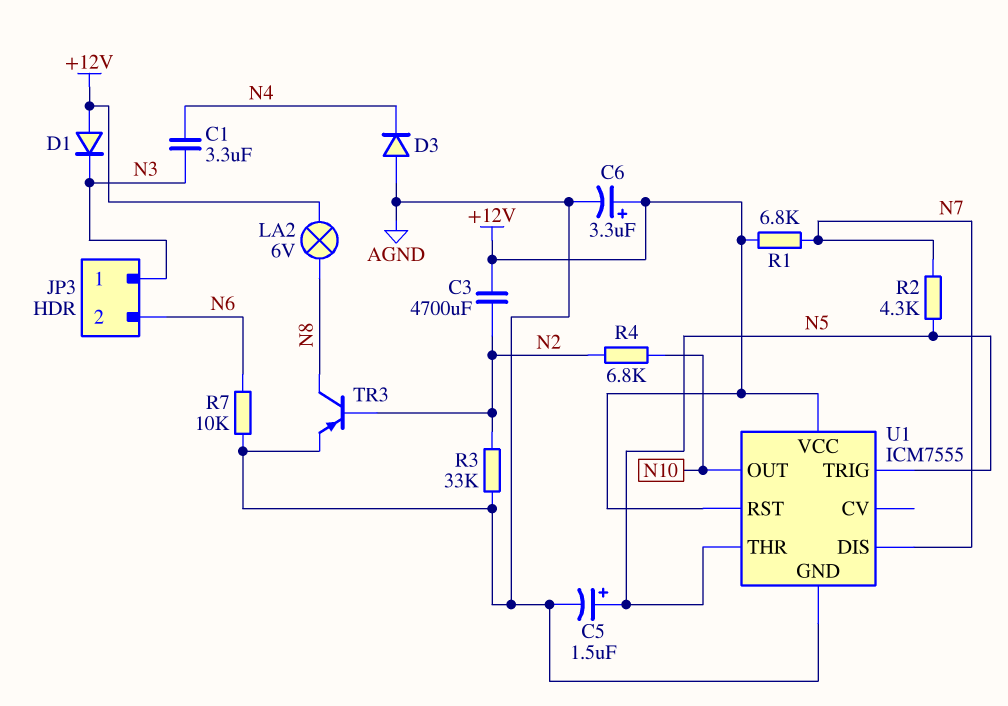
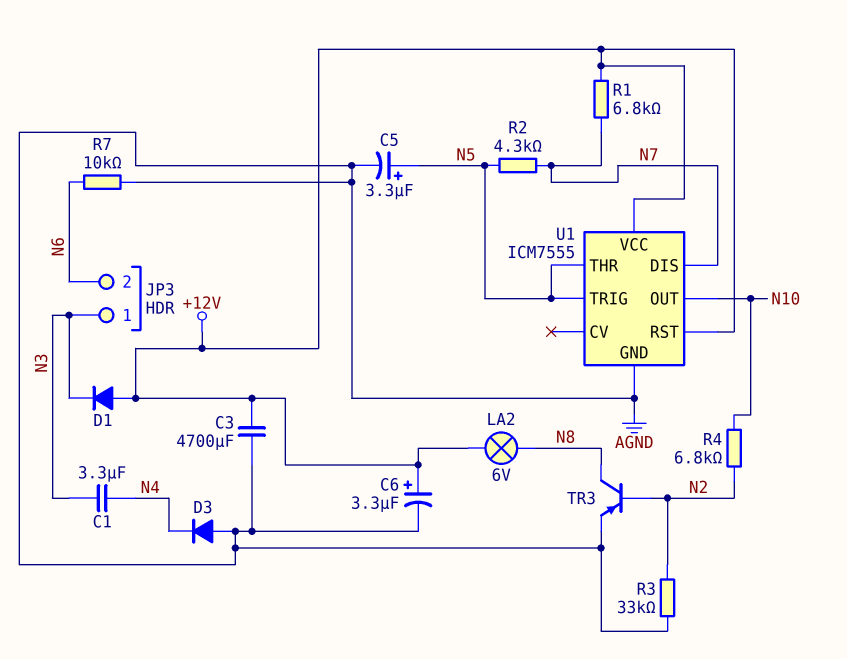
C3: 4700uF (+12V, N2) -> 4700uF (+12V, AGND)
C5: 1.5uF (plus N5, minus AGND) -> 3.3uF (plus N5, minus AGND)

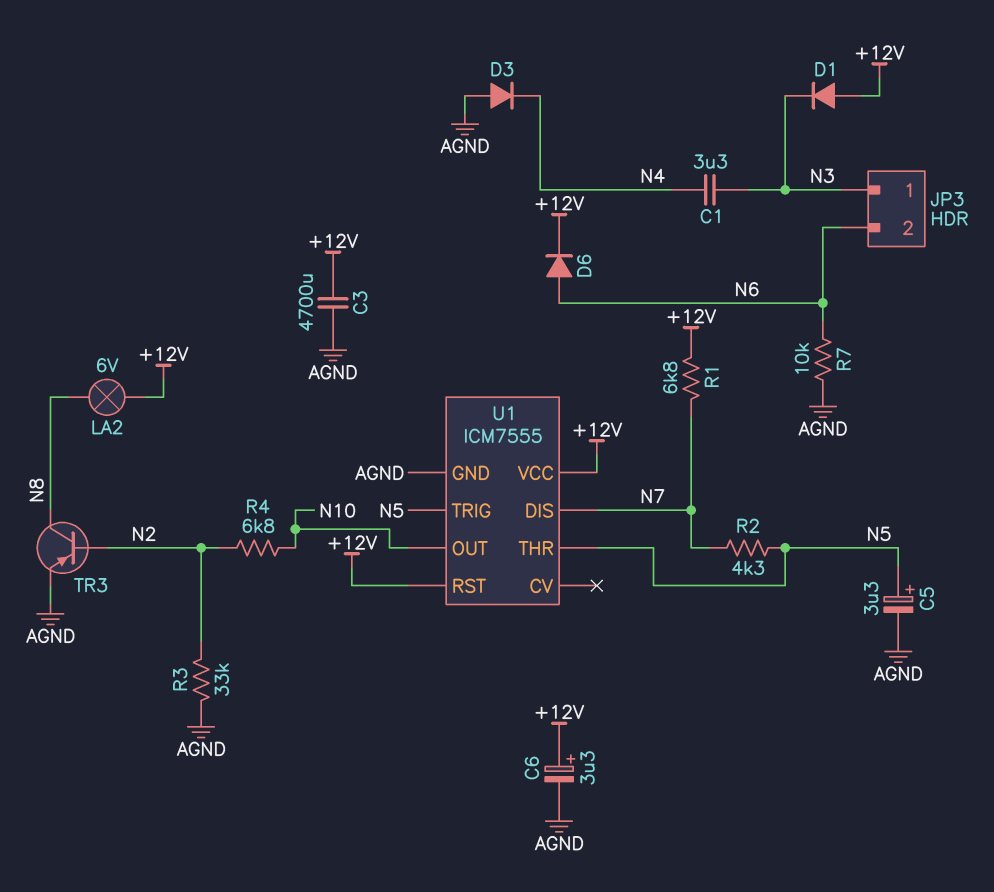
D6: none -> diode (A N6, K +12V)

